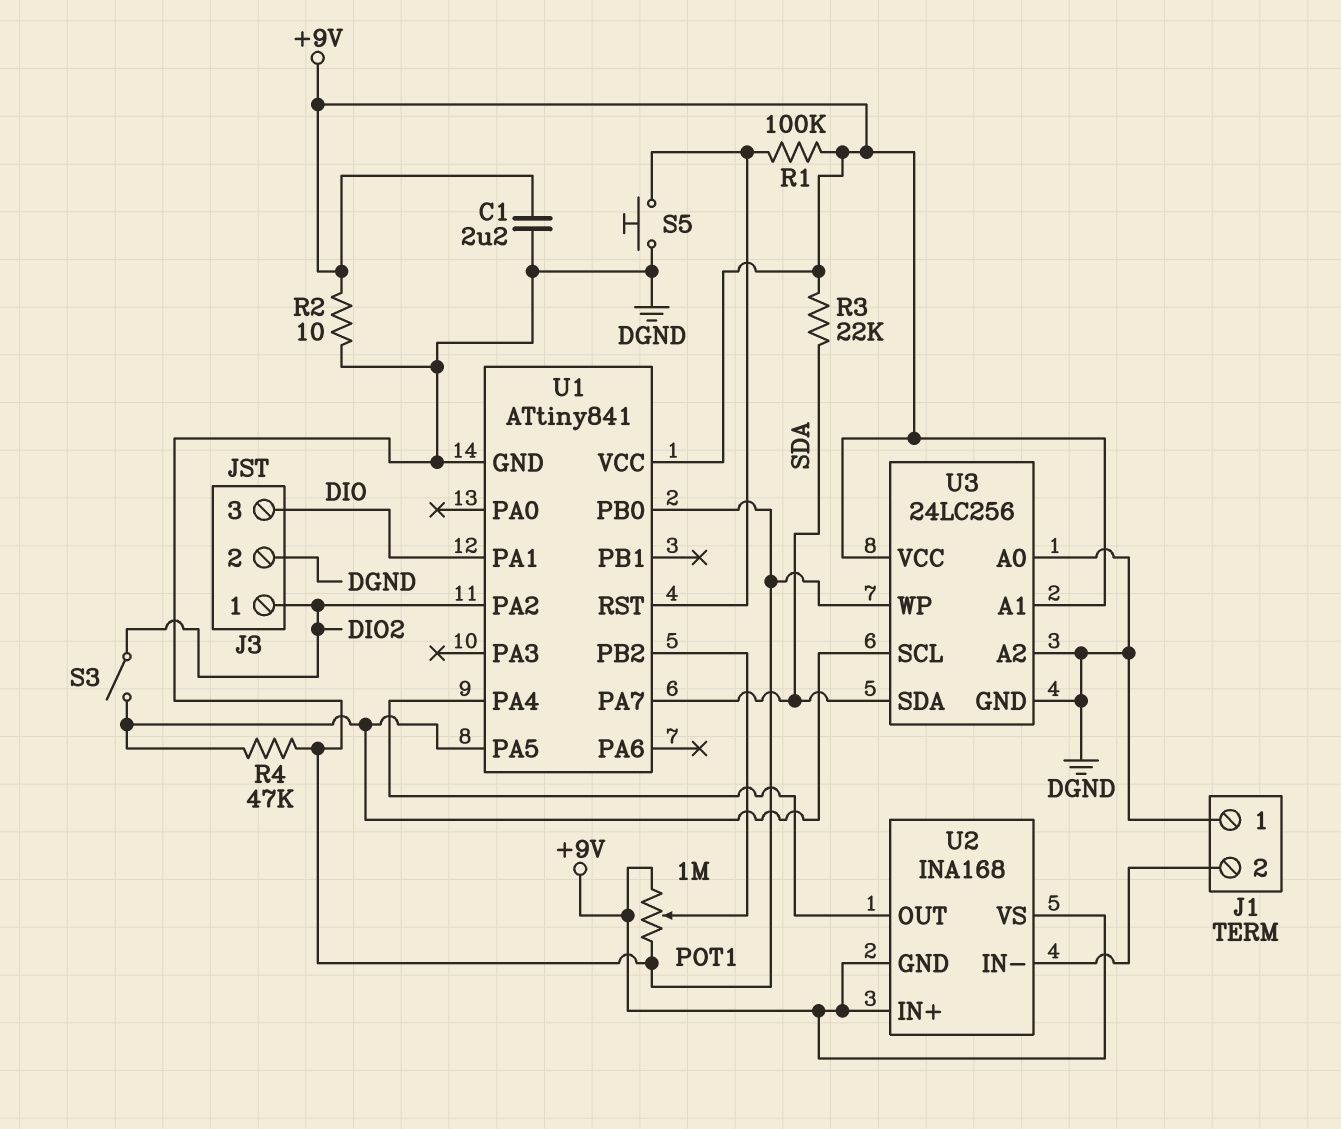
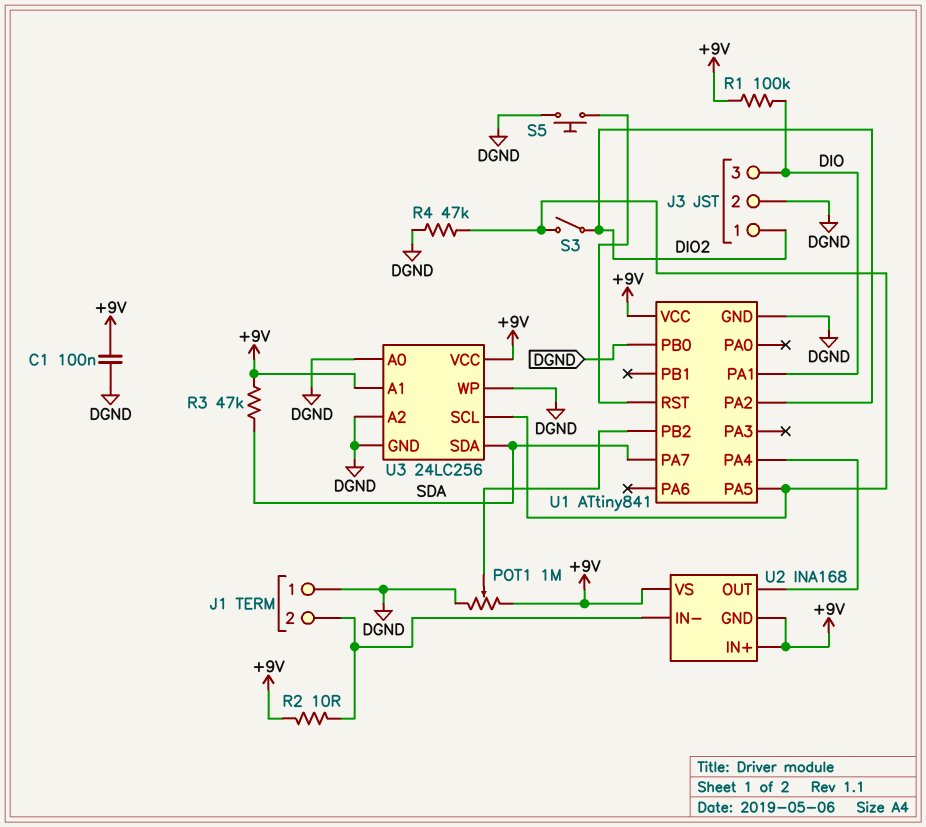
C1: 2.2uF (+9V, DGND) -> 100nF (+9V, DGND)
R1: 100k (+9V, U1/RST) -> 100k (+9V, DIO)
R2: 10 (+9V, DGND) -> 10 (+9V, J1/2)
R3: 22k (+9V, SDA) -> 47k (+9V, SDA)

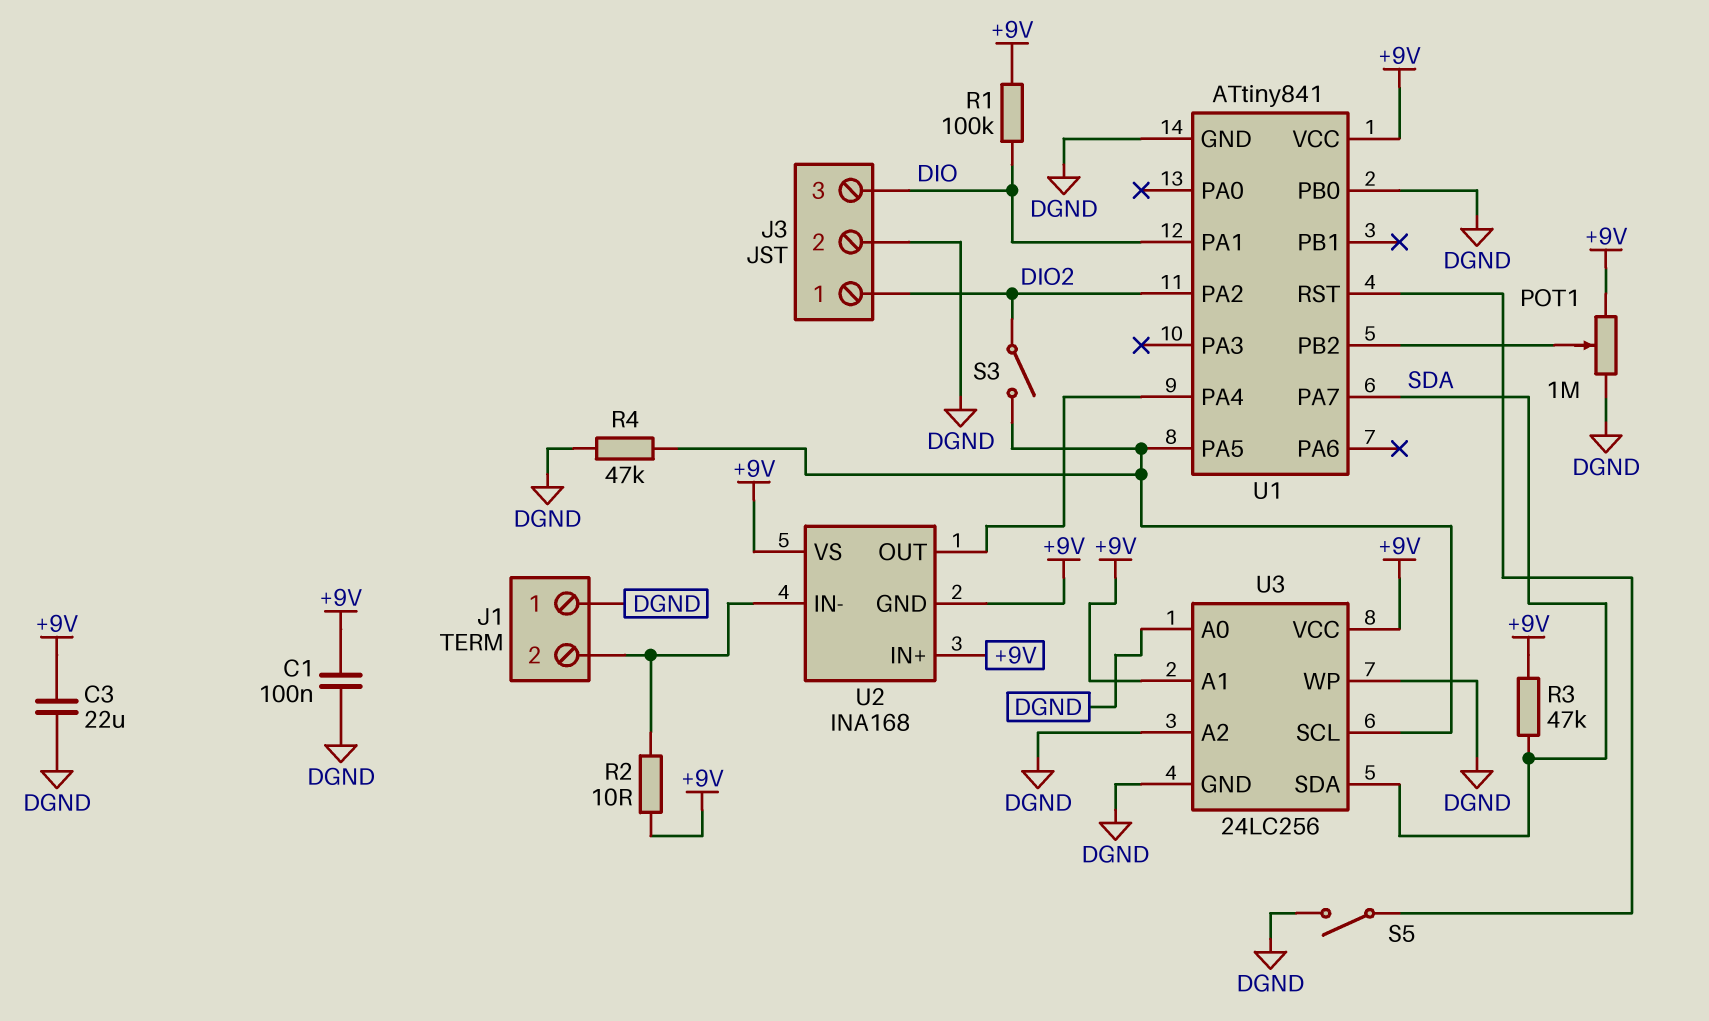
C3: none -> 22uF (+9V, DGND)
S5: button (DGND, U1/RST) -> switch (DGND, U1/RST)

